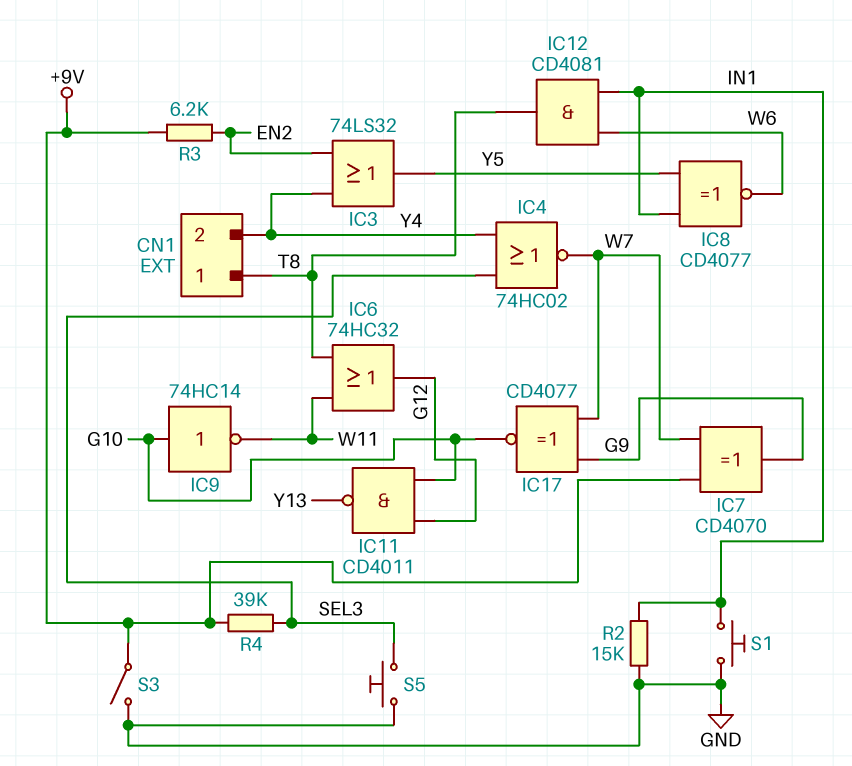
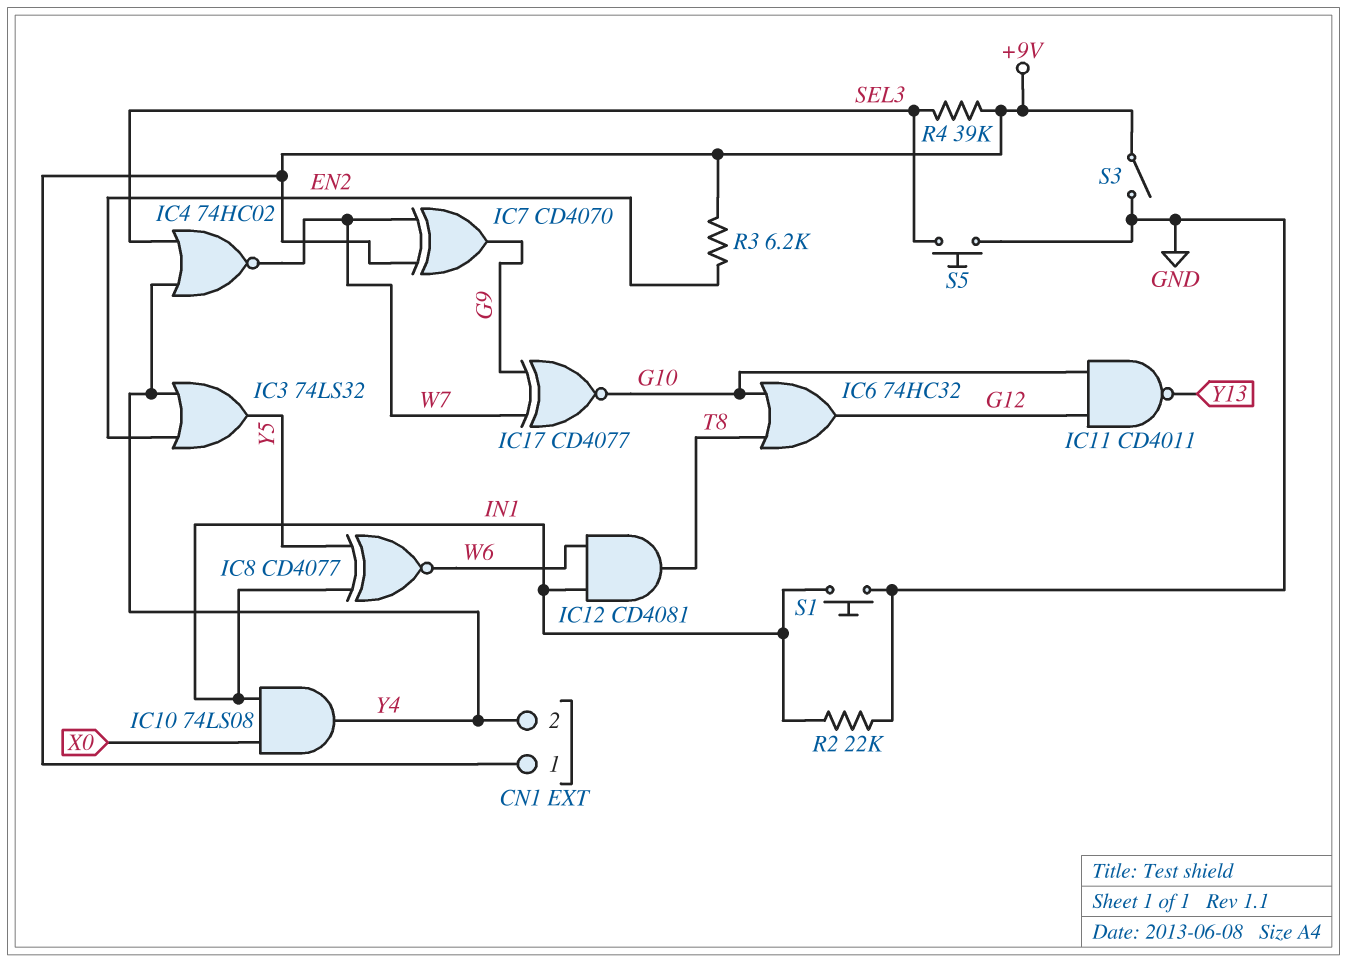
CN1 pin 1: T8 -> +9V
IC6: OR 74HC32 (in T8, in W11, out G12) -> OR 74HC32 (in G10, in T8, out G12)
IC9: NOT 74HC14 (in G10, out W11) -> none
IC10: none -> AND 74LS08 (in IN1, in X0, out Y4)
R2: 15k (GND, IN1) -> 22k (GND, IN1)

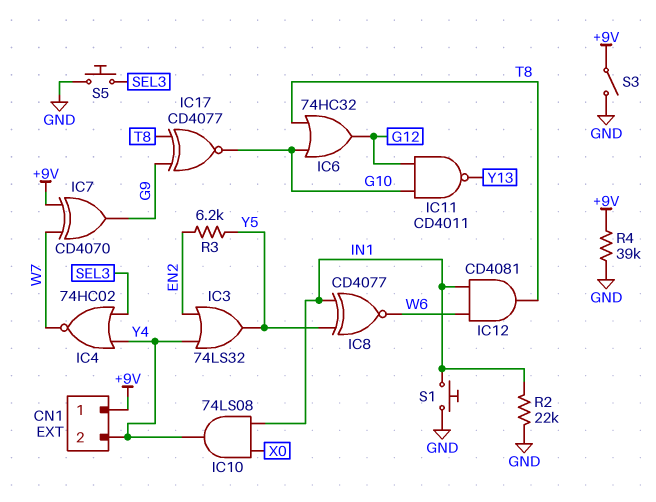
IC17: XNOR CD4077 (in G9, in W7, out G10) -> XNOR CD4077 (in G9, in T8, out G10)
R3: 6.2k (+9V, EN2) -> 6.2k (EN2, Y5)
R4: 39k (+9V, SEL3) -> 39k (+9V, GND)

